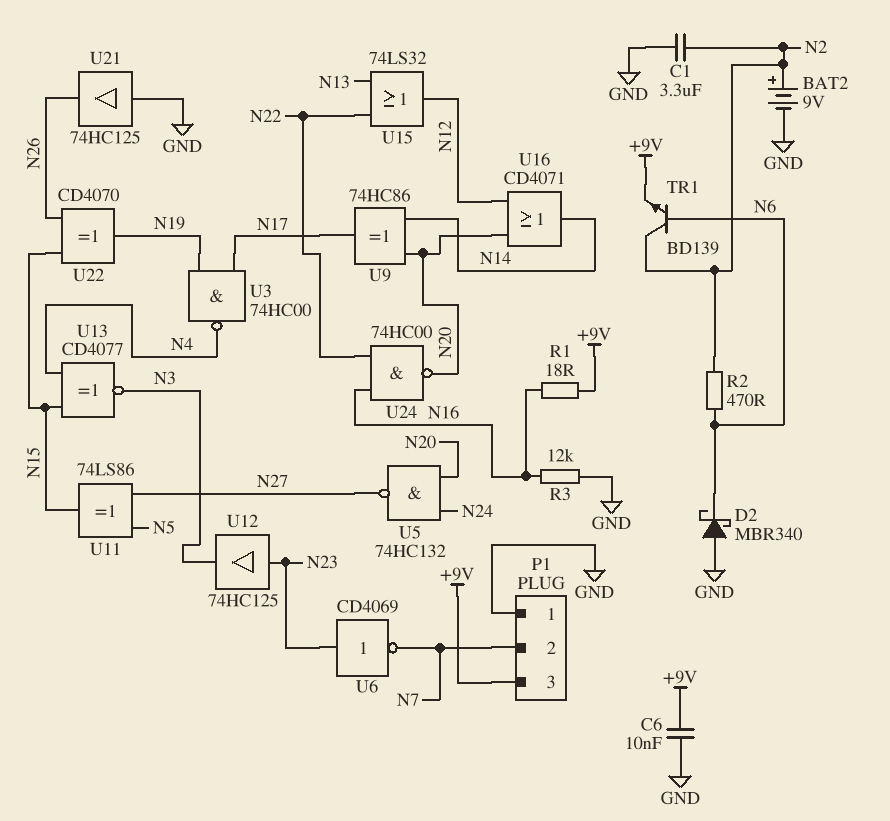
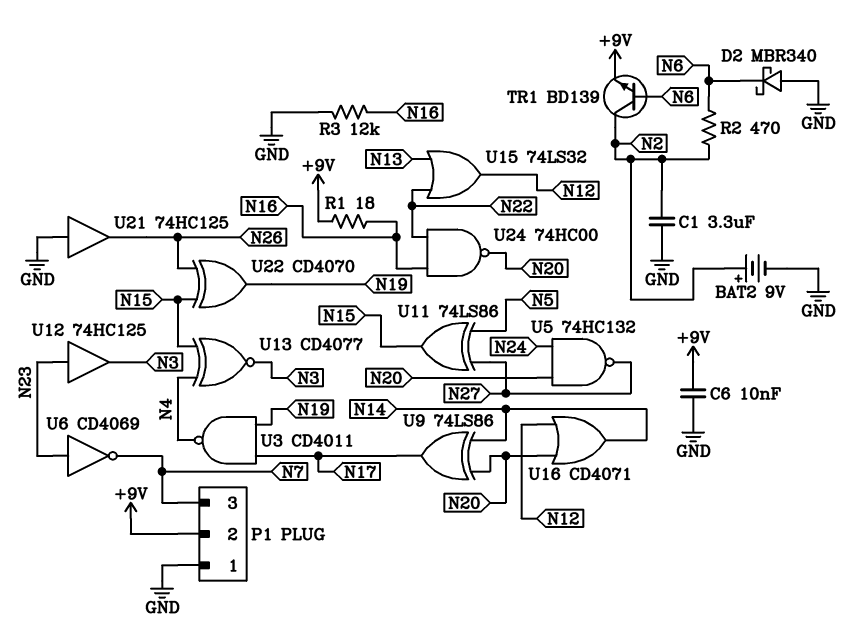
P1 pin 2: N7 -> +9V
P1 pin 3: +9V -> N7
U3: NAND 74HC00 (in N17, in N19, out N4) -> NAND CD4011 (in N17, in N19, out N4)
U9: XOR 74HC86 (in N14, in N20, out N17) -> XOR 74LS86 (in N14, in N20, out N17)

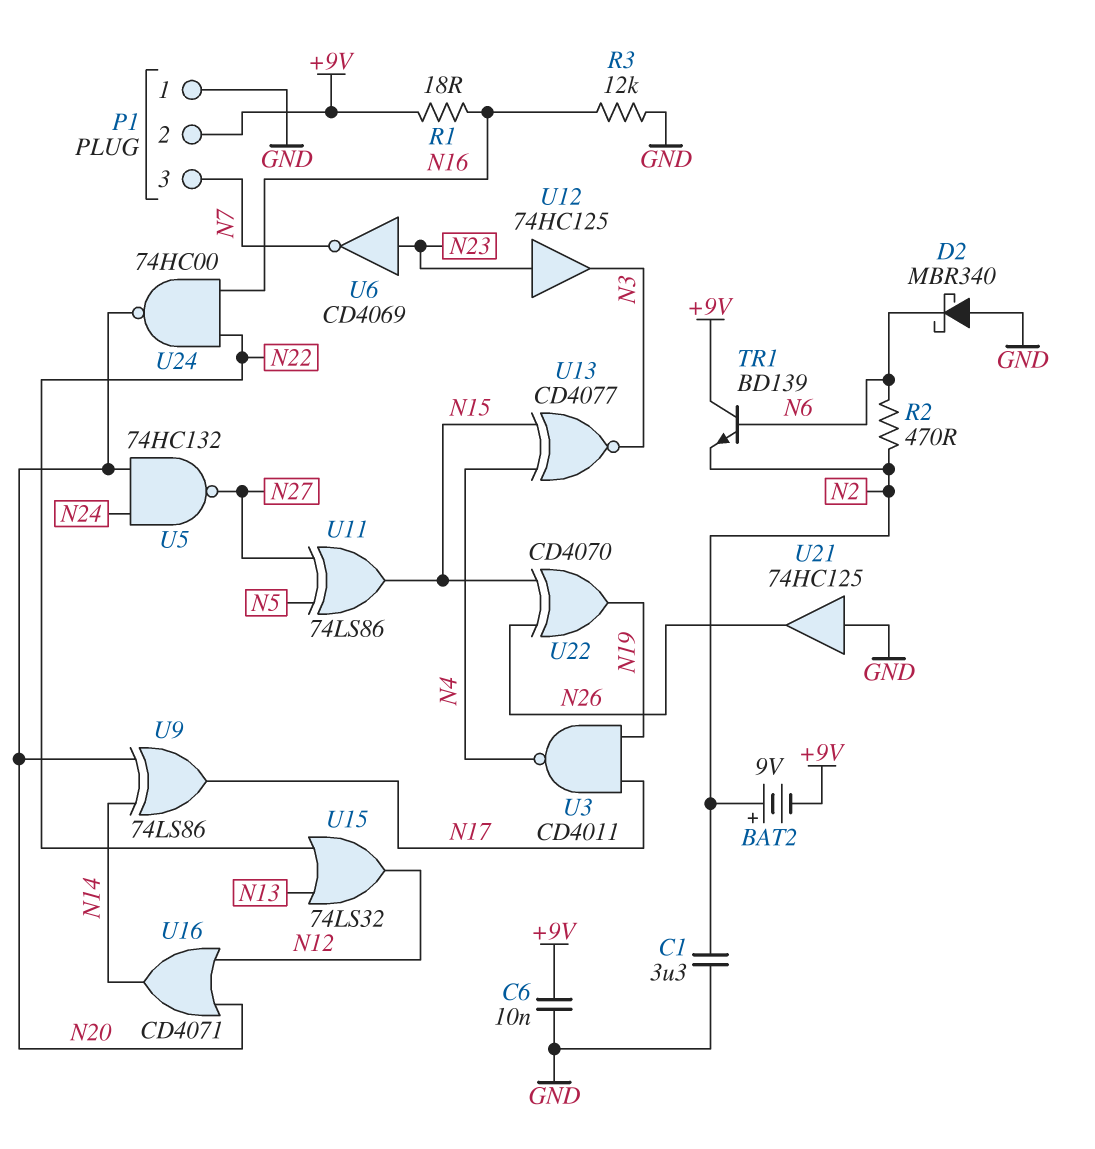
BAT2: 9V (plus N2, minus GND) -> 9V (plus N2, minus +9V)
TR1: NPN BD139 (B N6, C N2, E +9V) -> NPN BD139 (B N6, C +9V, E N2)

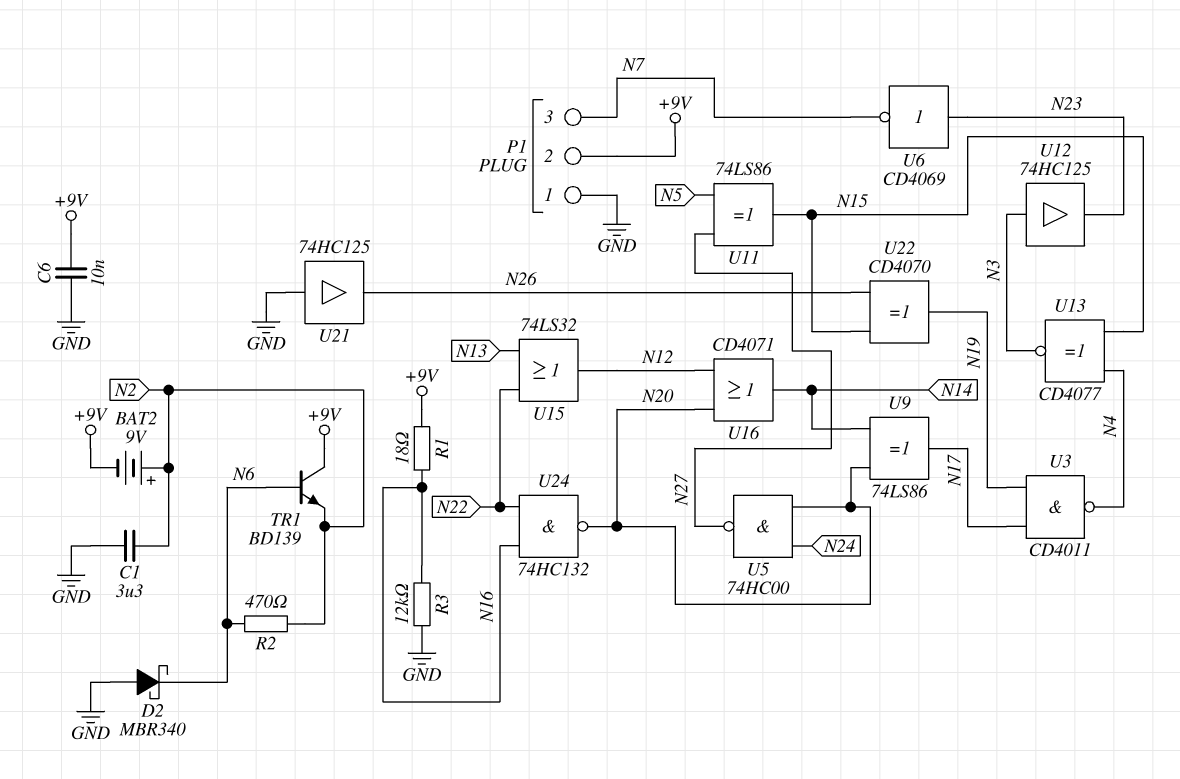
U5: NAND 74HC132 (in N20, in N24, out N27) -> NAND 74HC00 (in N20, in N24, out N27)
U12: buffer 74HC125 (in N23, out N3) -> buffer 74HC125 (in N3, out N23)
U24: NAND 74HC00 (in N16, in N22, out N20) -> NAND 74HC132 (in N16, in N22, out N20)

